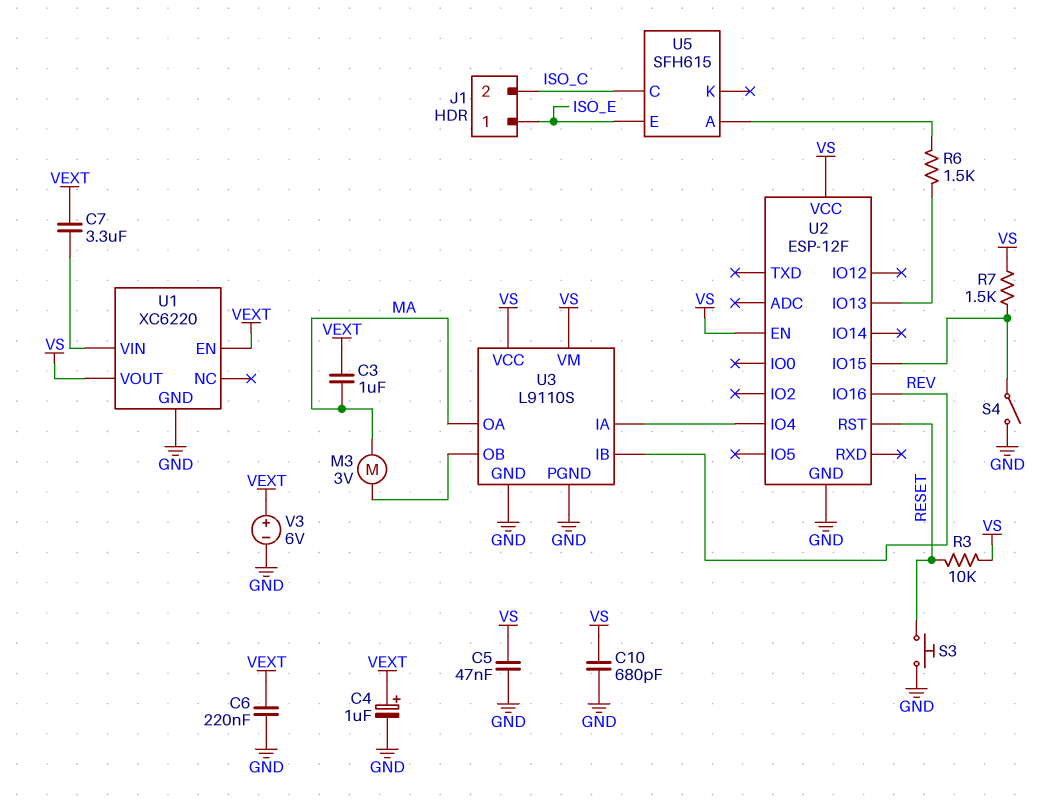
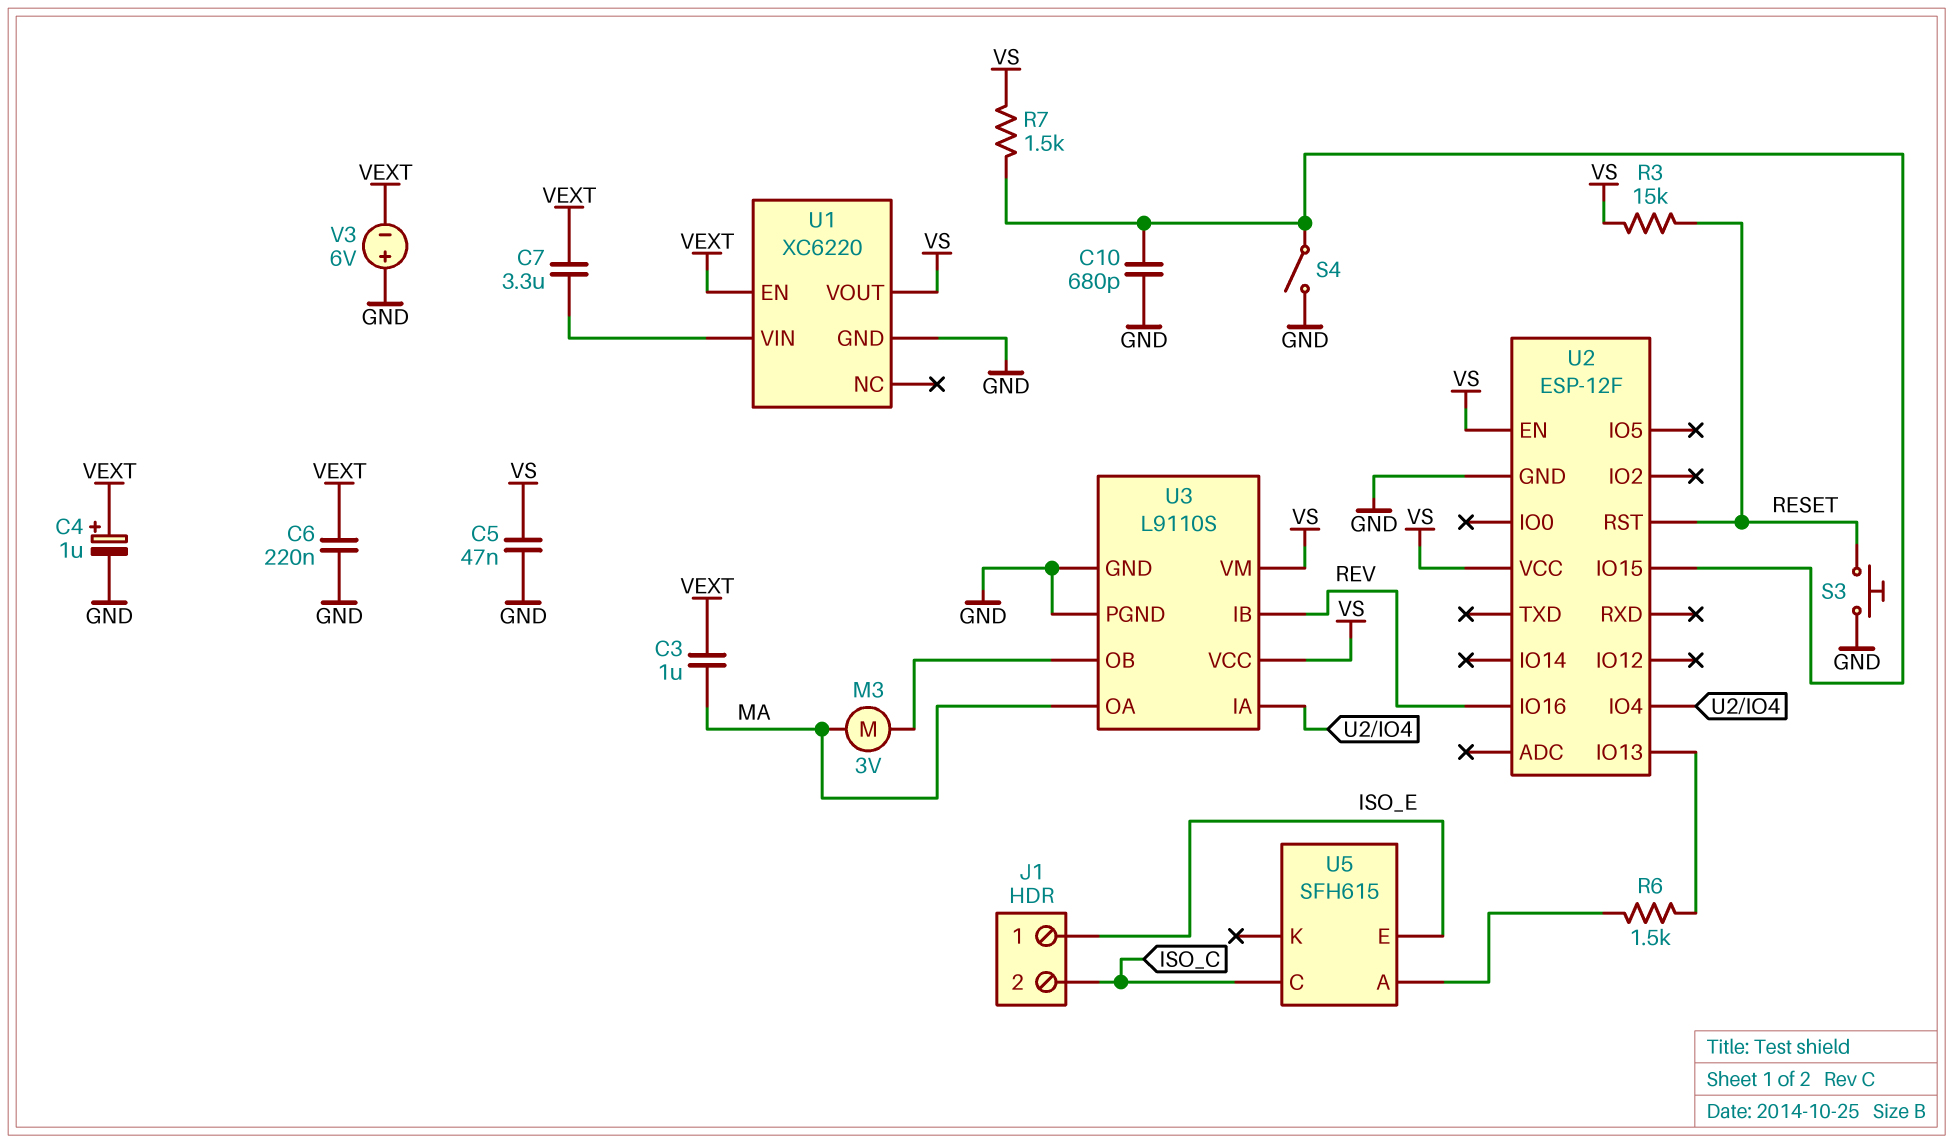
C10: 680pF (GND, VS) -> 680pF (GND, U2/IO15)
R3: 10k (RESET, VS) -> 15k (RESET, VS)
V3: 6V (plus VEXT, minus GND) -> 6V (plus GND, minus VEXT)

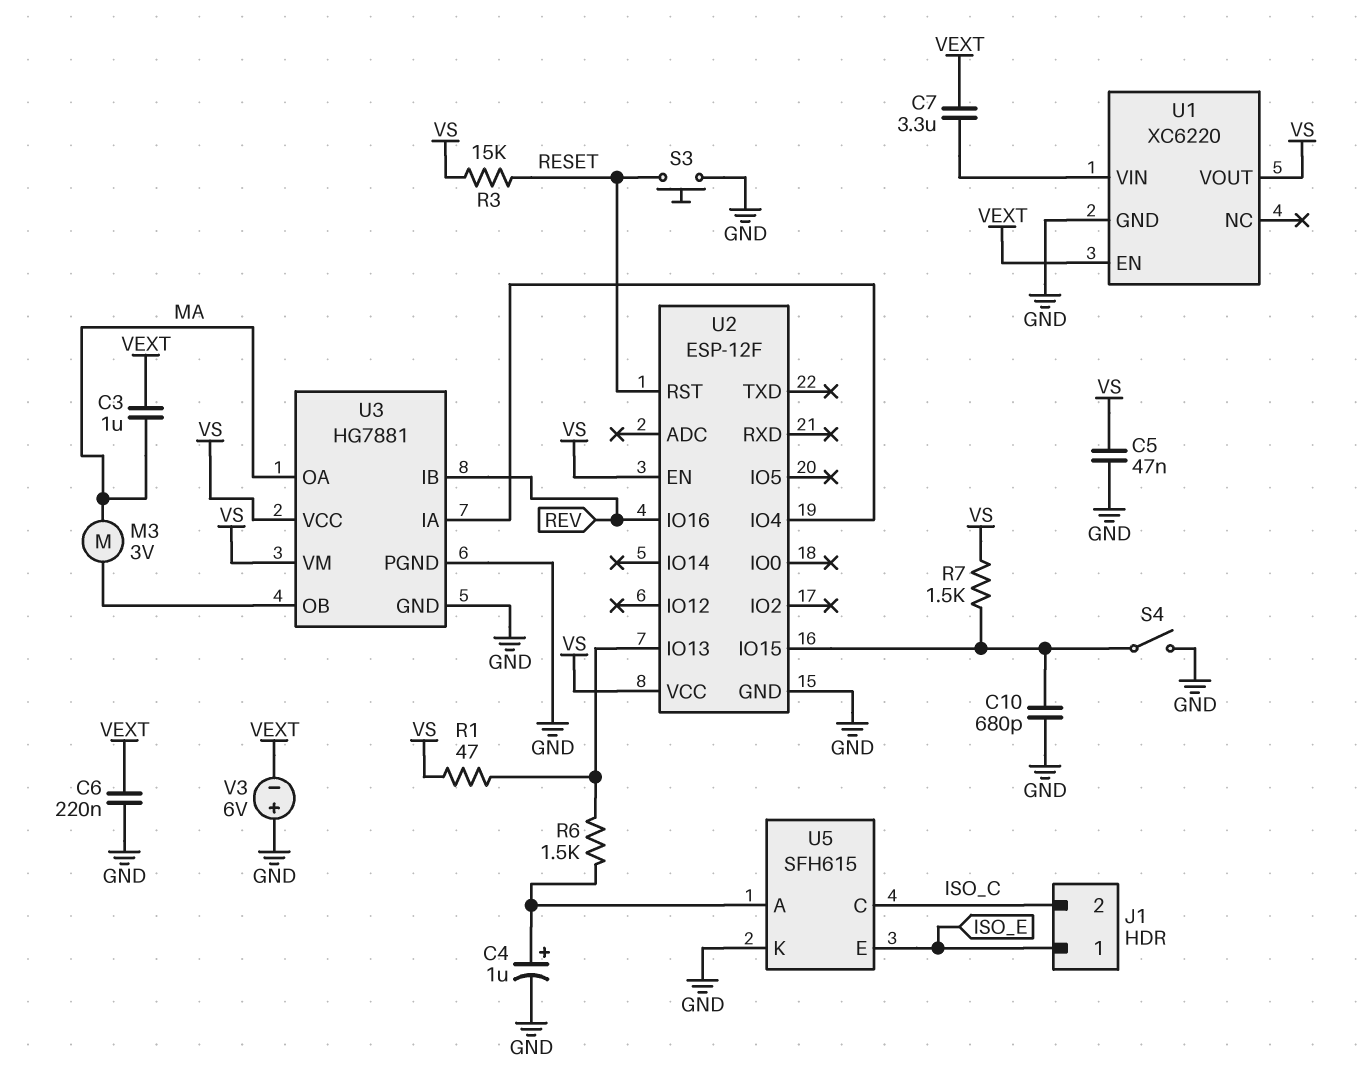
C4: 1uF (plus VEXT, minus GND) -> 1uF (plus U5/A, minus GND)
R1: none -> 47 (U2/IO13, VS)
U3: L9110S -> HG7881
U5 pin K: none -> GND

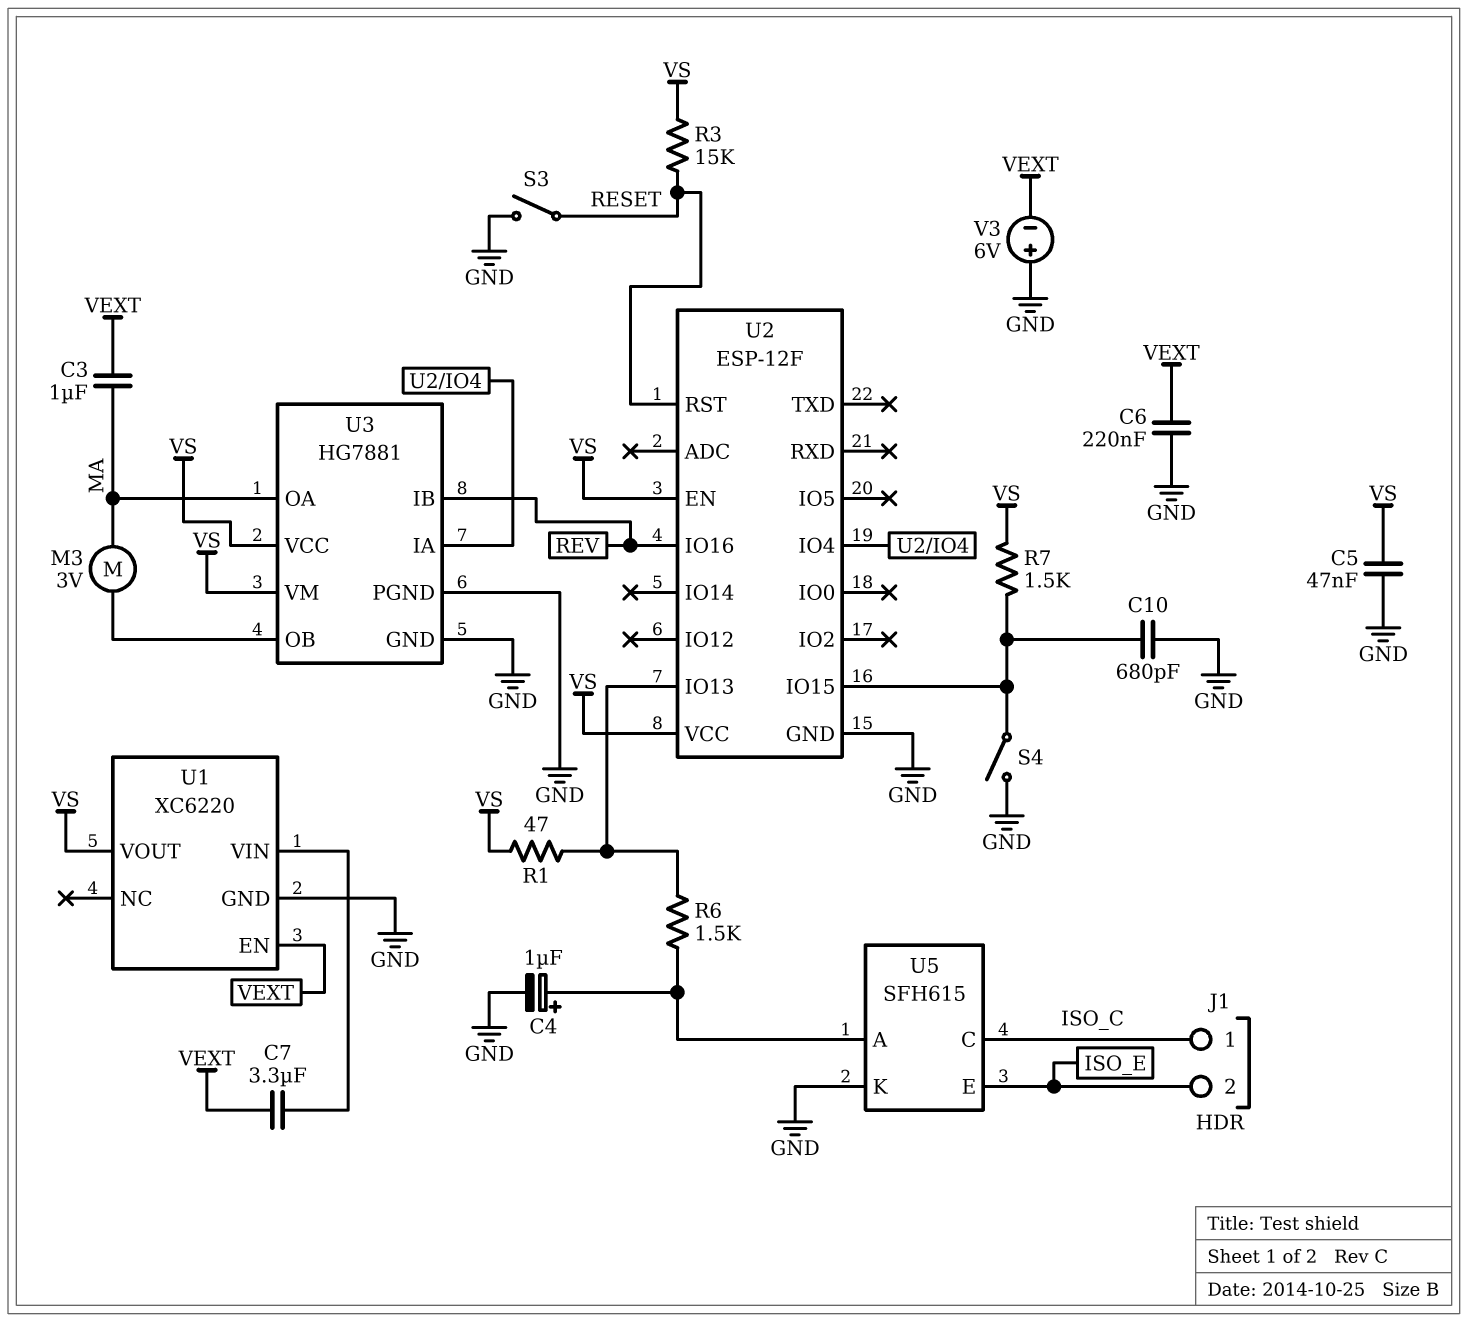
J1 pin 1: ISO_E -> ISO_C
J1 pin 2: ISO_C -> ISO_E
S3: button (GND, RESET) -> switch (GND, RESET)

